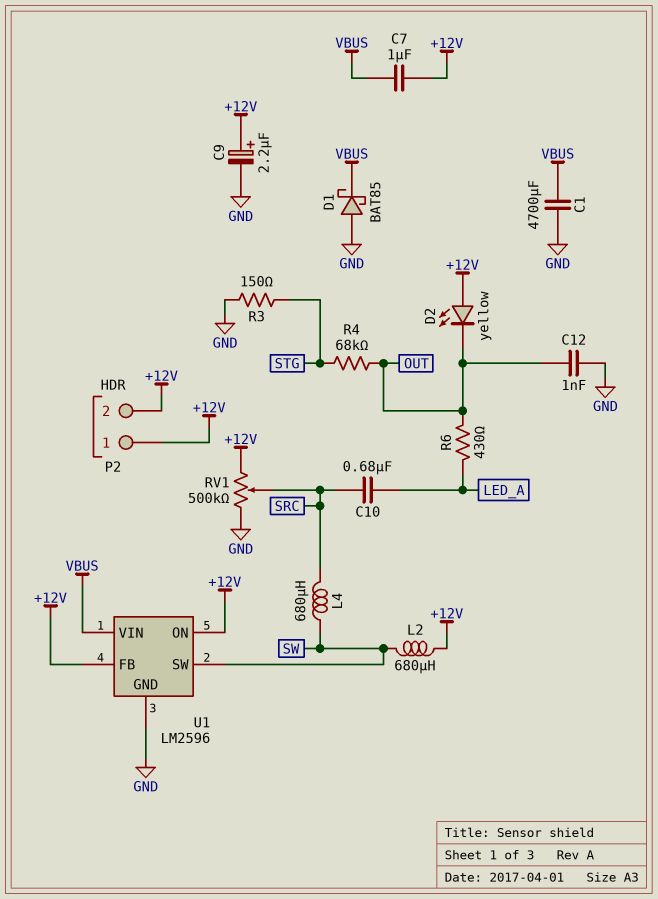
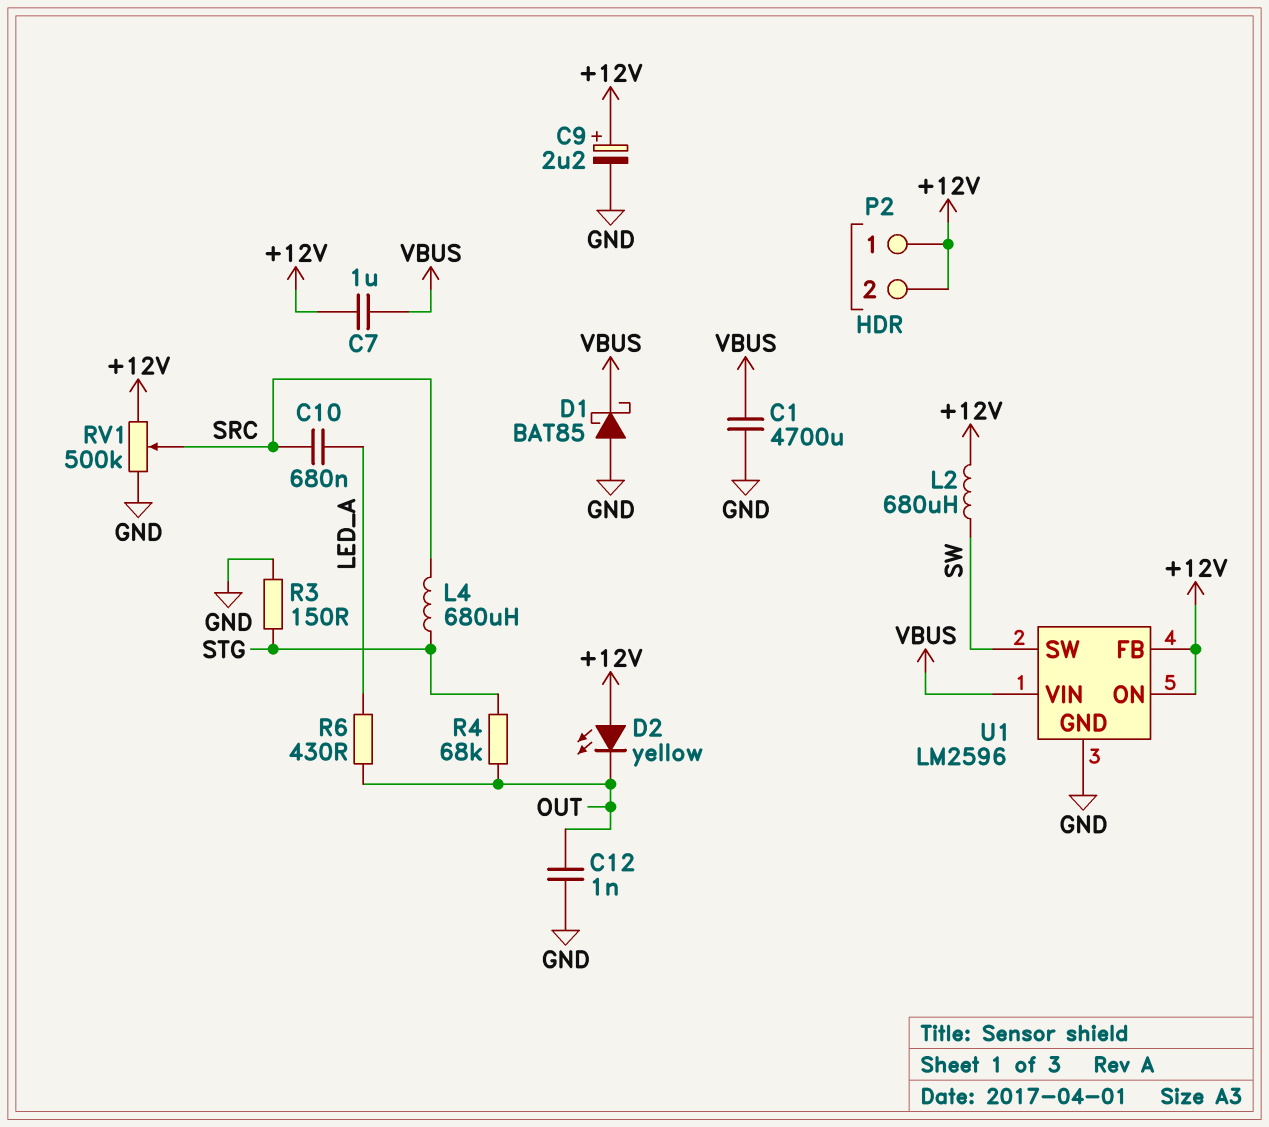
L4: 680uH (SRC, SW) -> 680uH (SRC, STG)

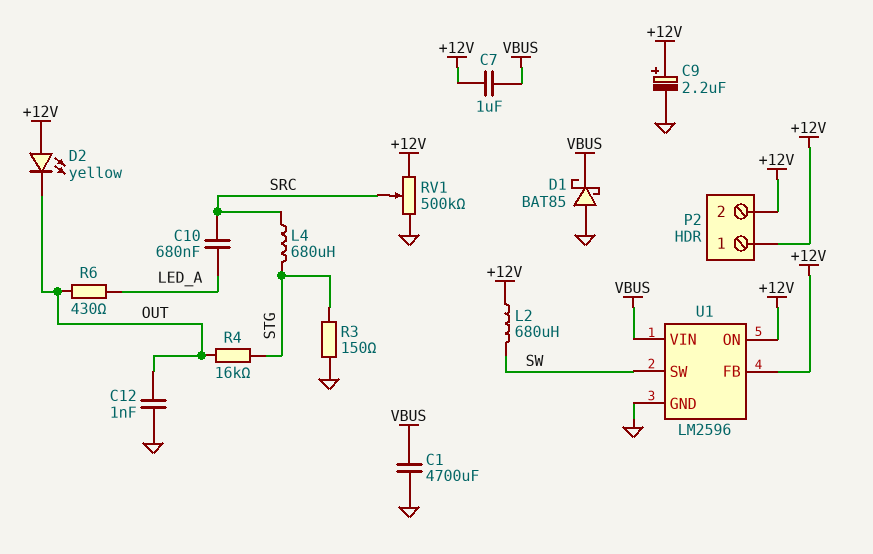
R4: 68k (OUT, STG) -> 16k (OUT, STG)

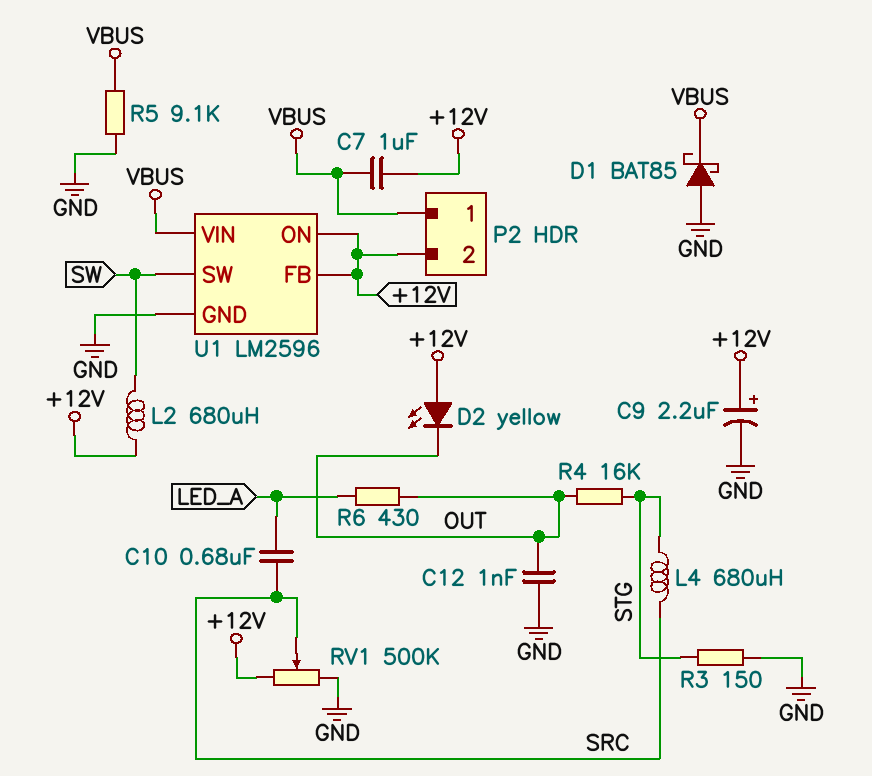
C1: 4700uF (GND, VBUS) -> none
P2 pin 1: +12V -> VBUS
R5: none -> 9.1k (GND, VBUS)

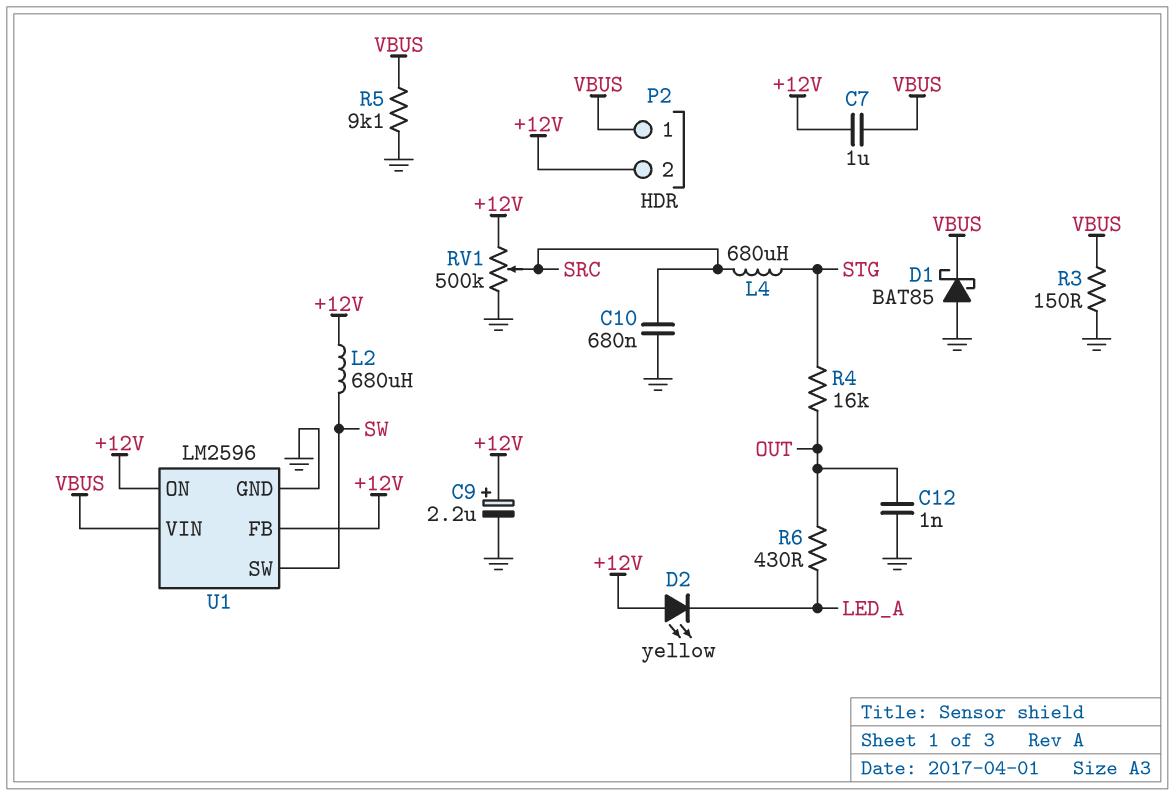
C10: 680nF (LED_A, SRC) -> 680nF (GND, SRC)
D2: LED yellow (A +12V, K OUT) -> LED yellow (A +12V, K LED_A)
R3: 150 (GND, STG) -> 150 (GND, VBUS)

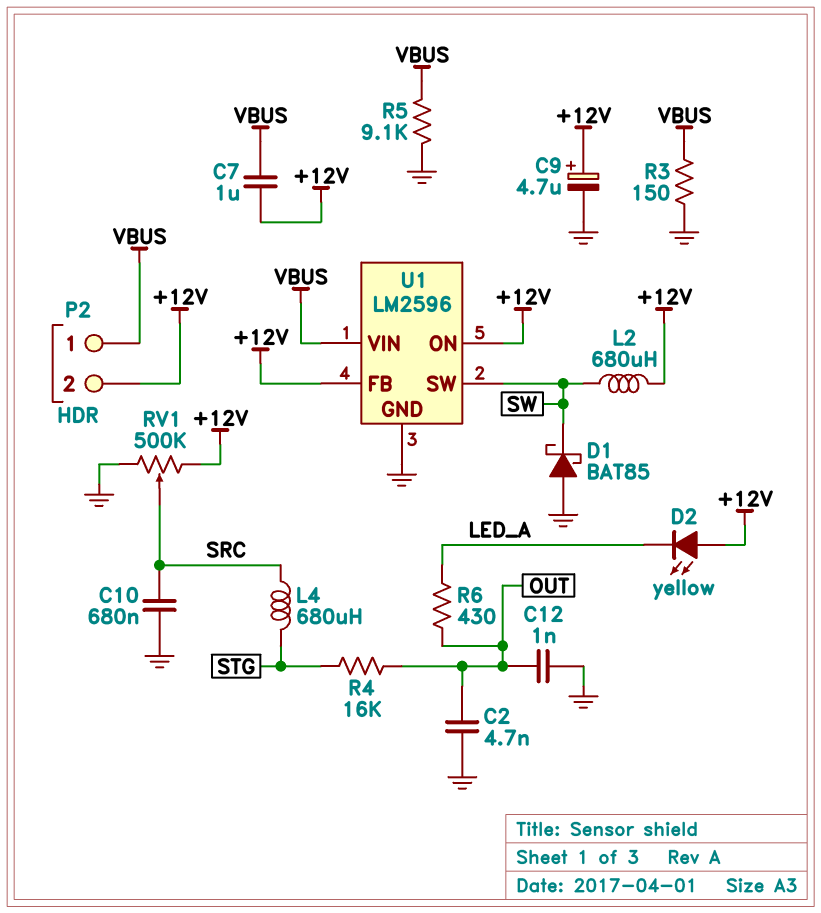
C2: none -> 4.7nF (GND, OUT)
C9: 2.2uF (plus +12V, minus GND) -> 4.7uF (plus +12V, minus GND)
D1: schottky BAT85 (A GND, K VBUS) -> schottky BAT85 (A GND, K SW)

